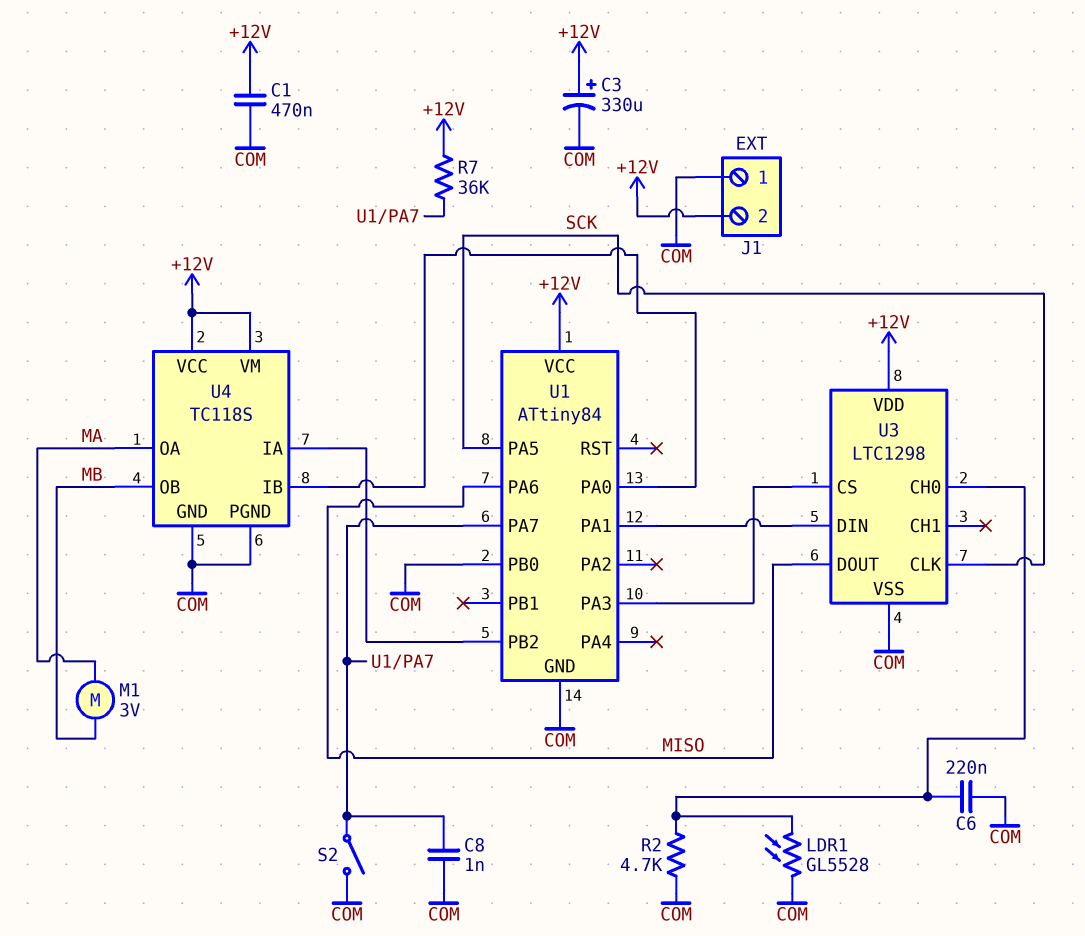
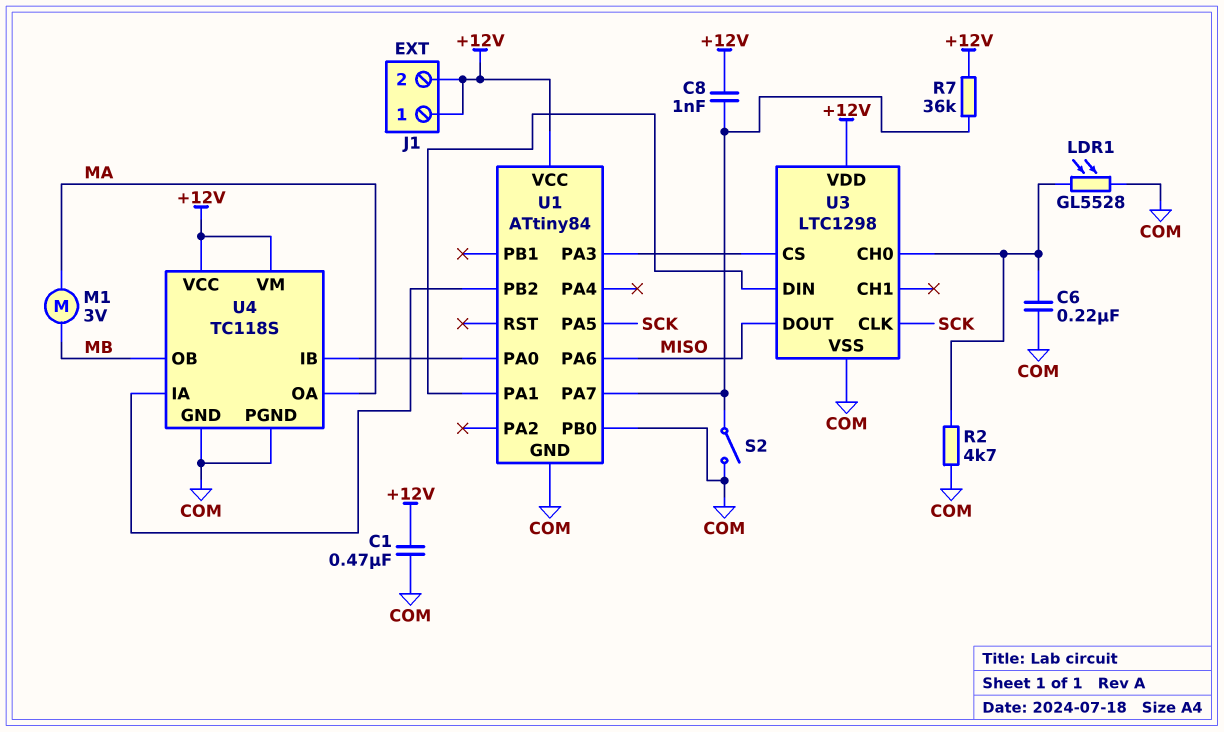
C3: 330uF (plus +12V, minus COM) -> none
C8: 1nF (COM, U1/PA7) -> 1nF (+12V, U1/PA7)
J1 pin 1: COM -> +12V

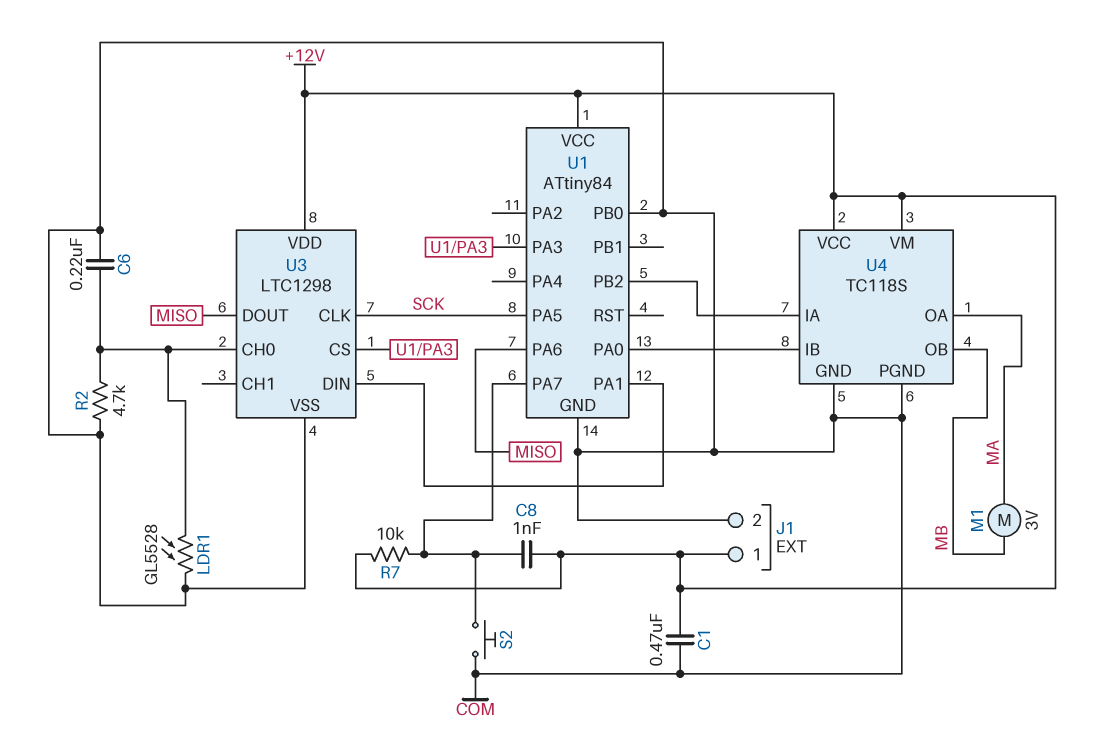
J1 pin 2: +12V -> COM
R7: 36k (+12V, U1/PA7) -> 10k (+12V, U1/PA7)
S2: switch (COM, U1/PA7) -> button (COM, U1/PA7)

